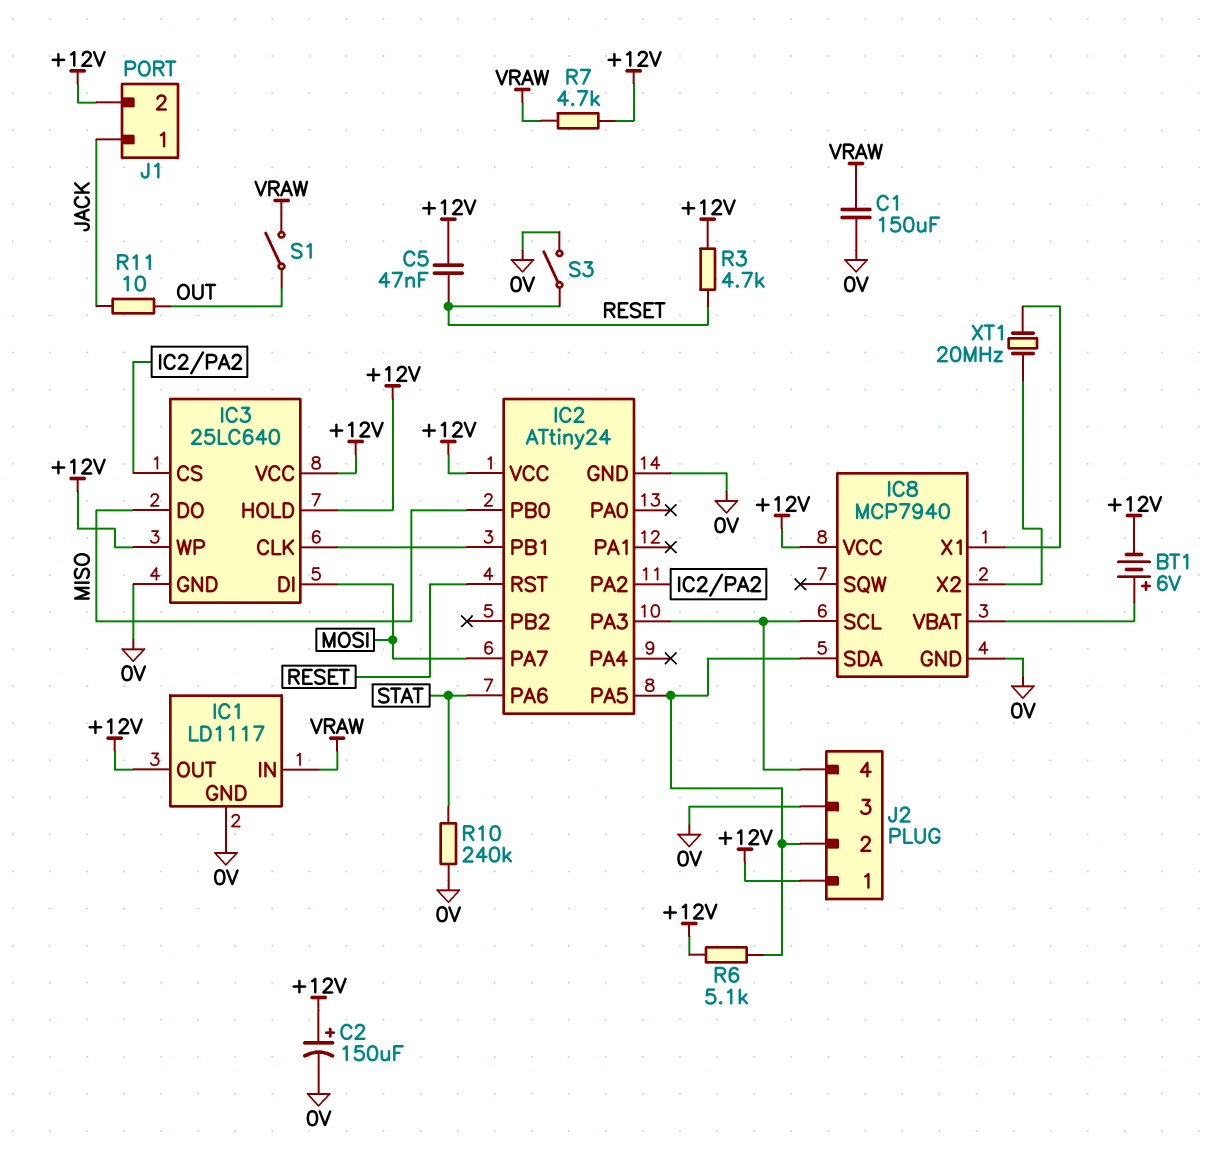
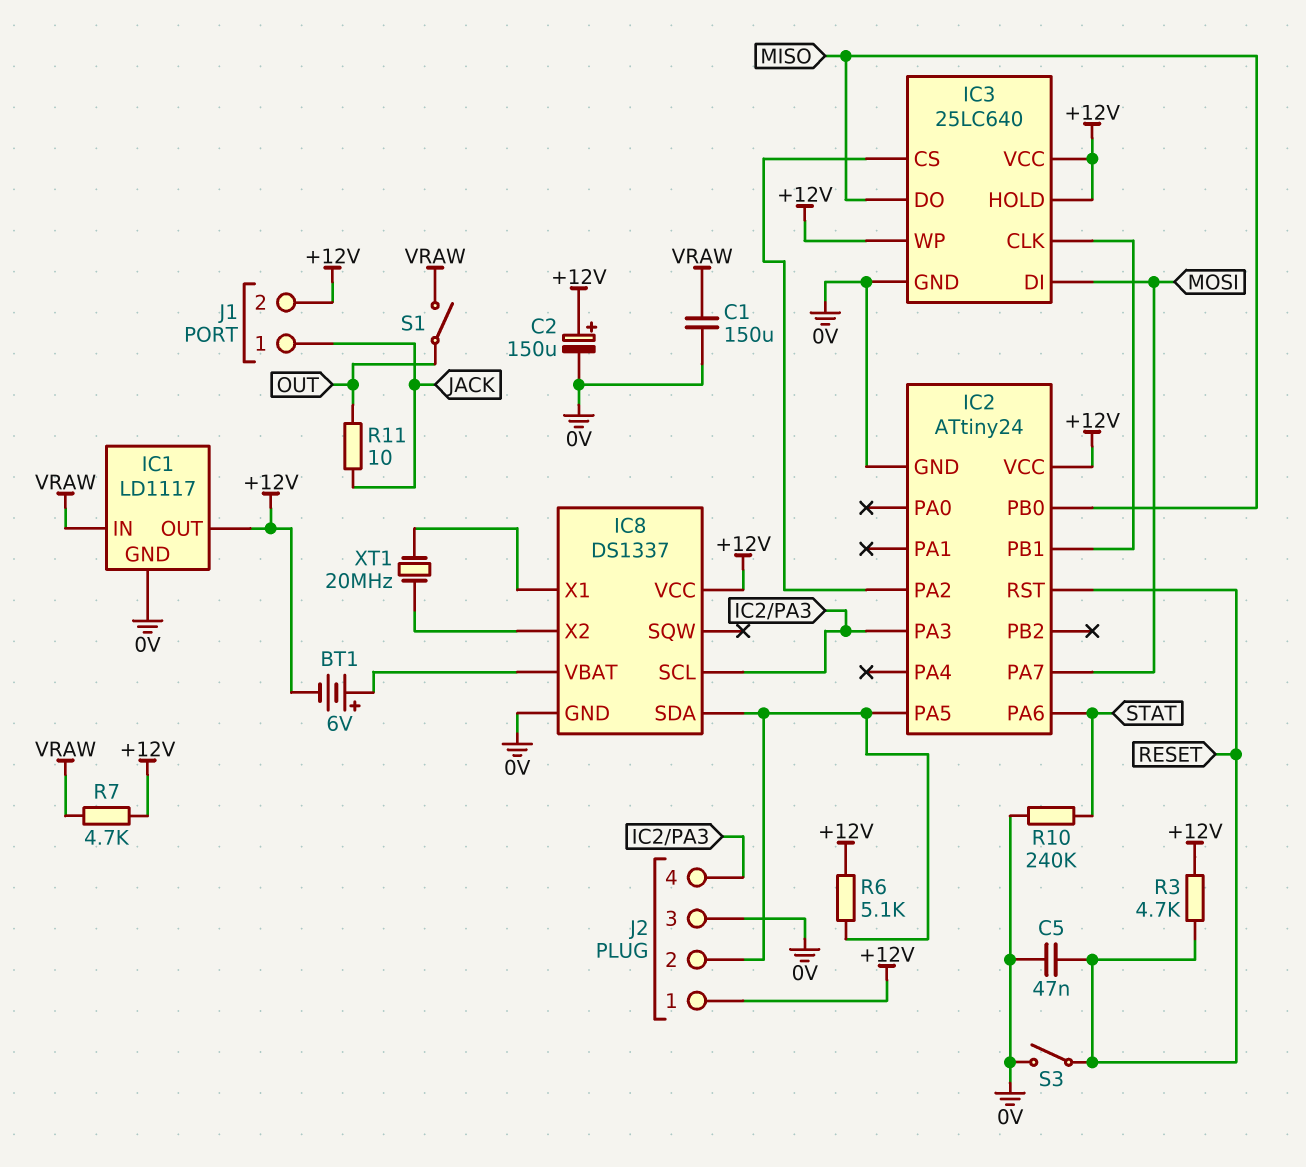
C5: 47nF (+12V, RESET) -> 47nF (0V, RESET)
IC8: MCP7940 -> DS1337

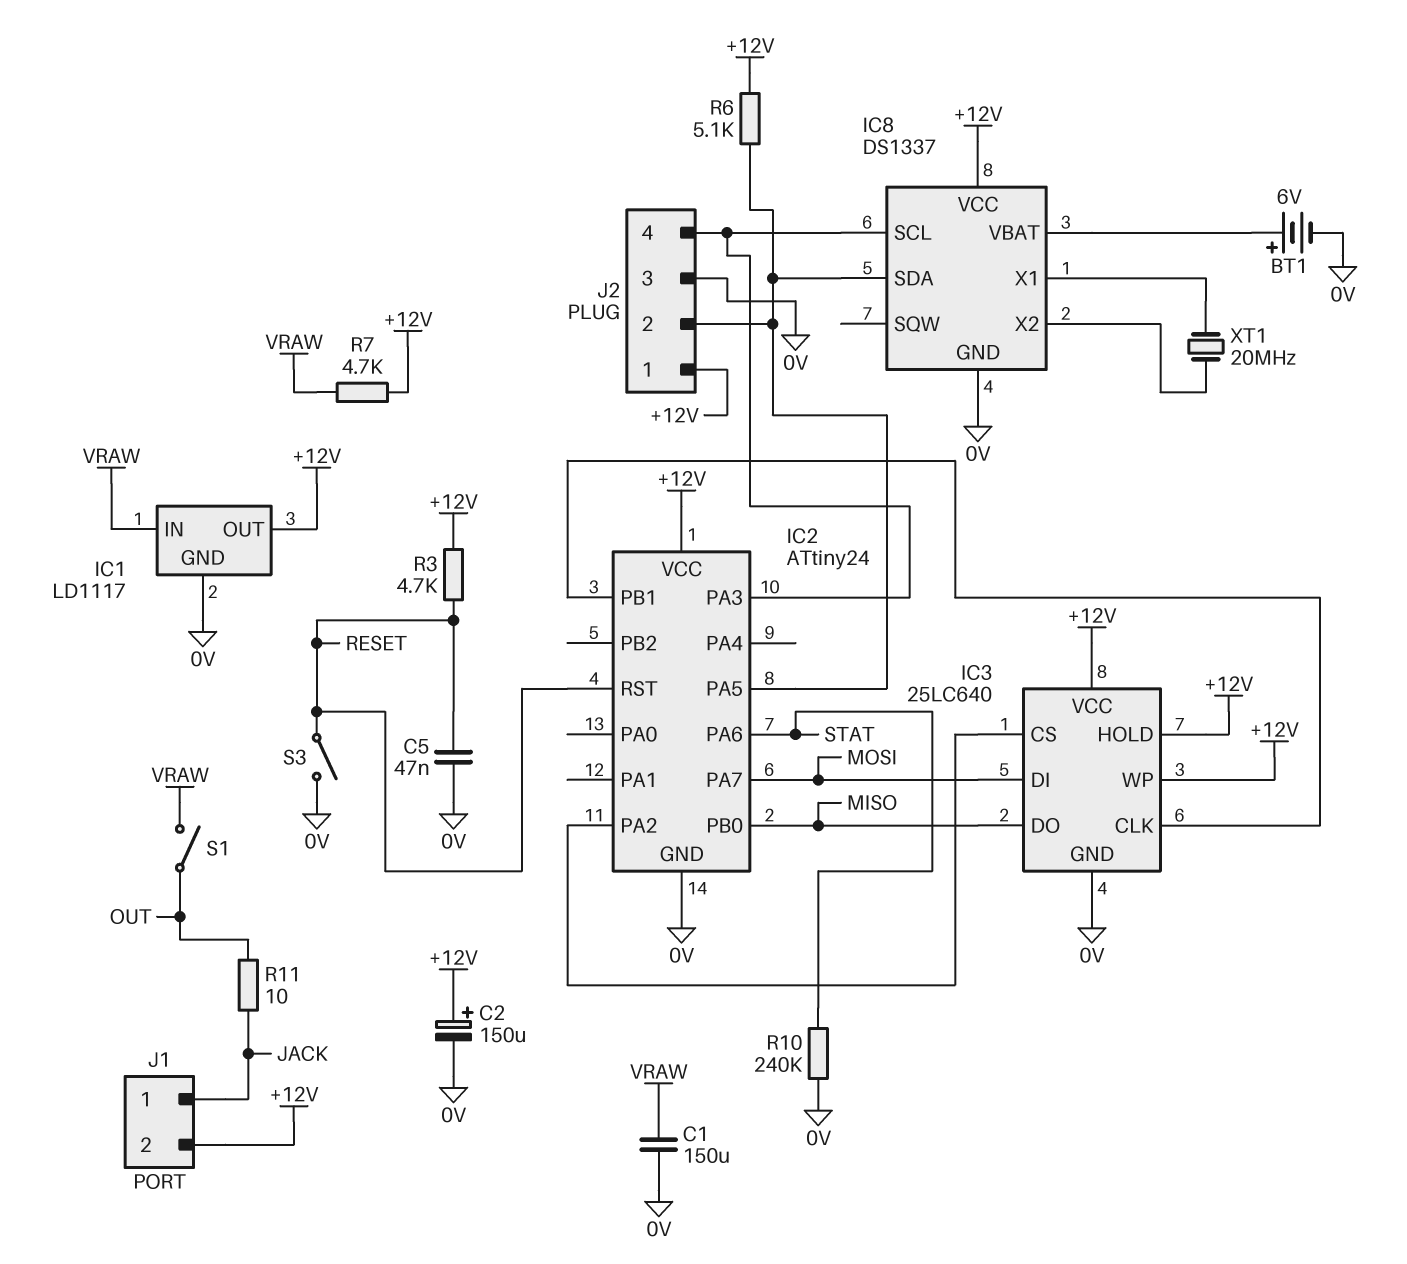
BT1: 6V (plus IC8/VBAT, minus +12V) -> 6V (plus IC8/VBAT, minus 0V)

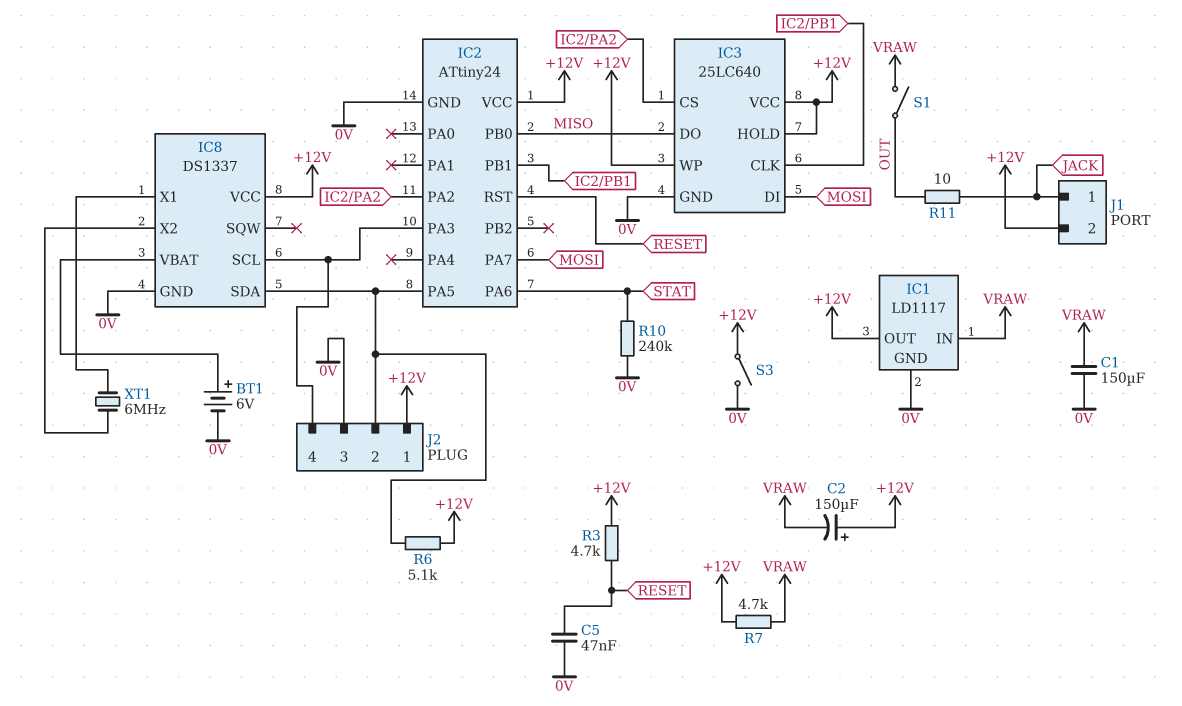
C2: 150uF (plus +12V, minus 0V) -> 150uF (plus +12V, minus VRAW)
S3: switch (0V, RESET) -> switch (+12V, 0V)
XT1: 20MHz (IC8/X1, IC8/X2) -> 6MHz (IC8/X1, IC8/X2)

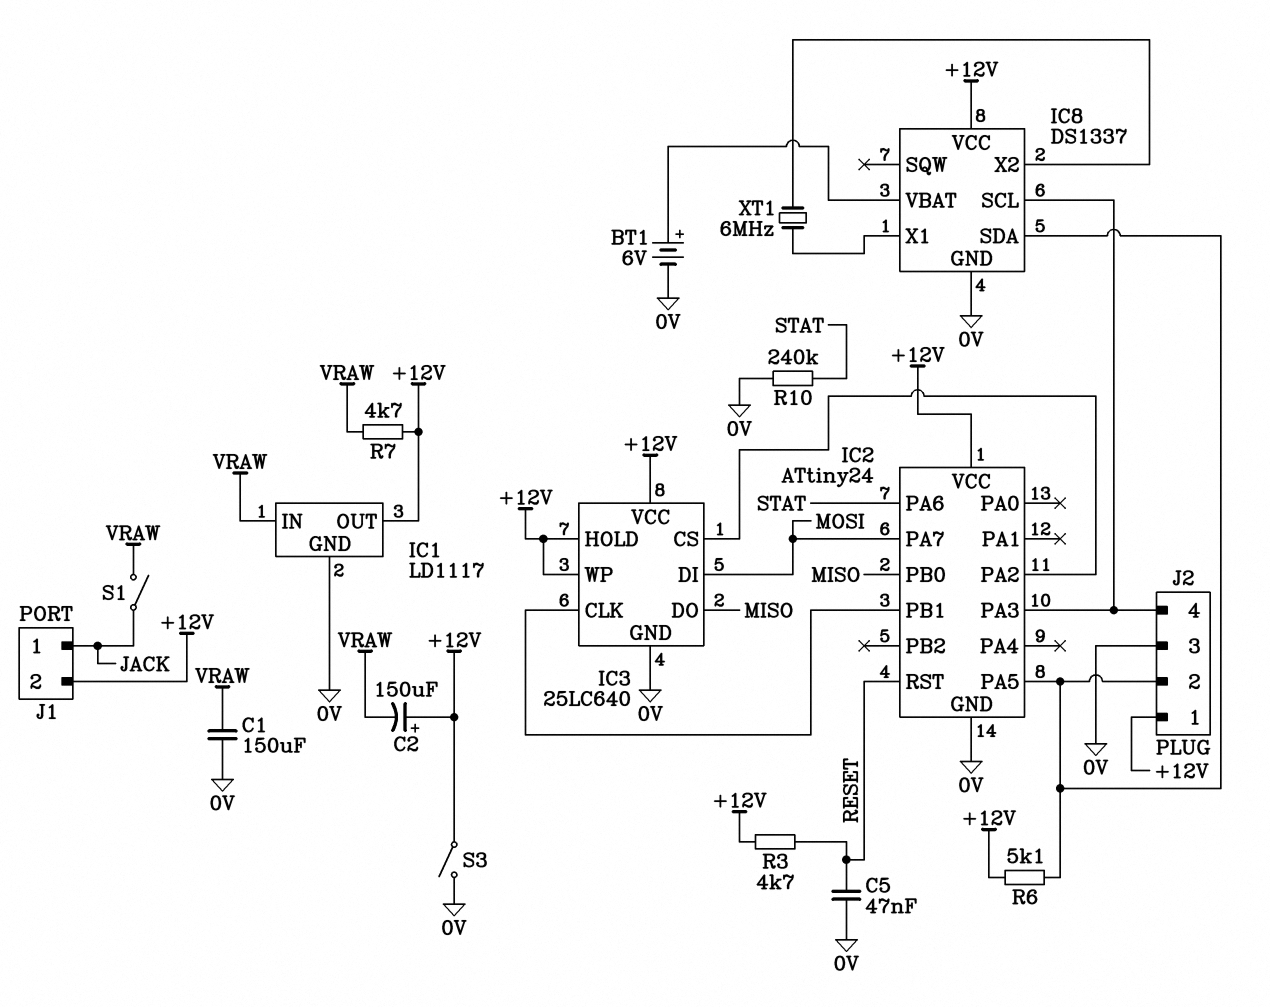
R11: 10 (JACK, OUT) -> none
S1: switch (OUT, VRAW) -> switch (JACK, VRAW)

